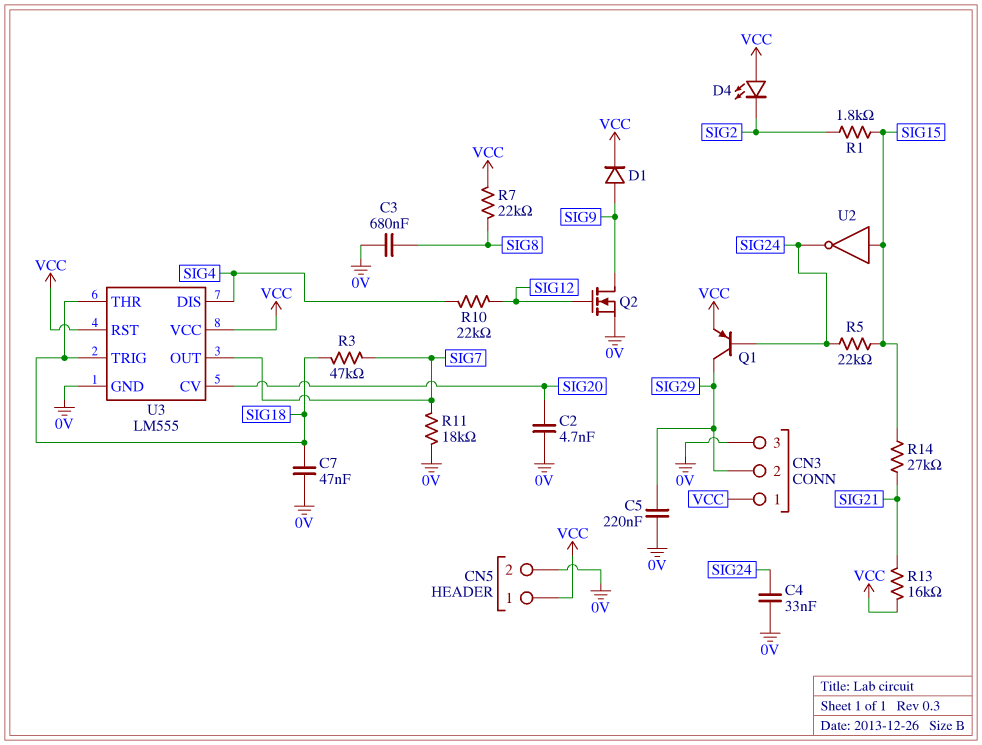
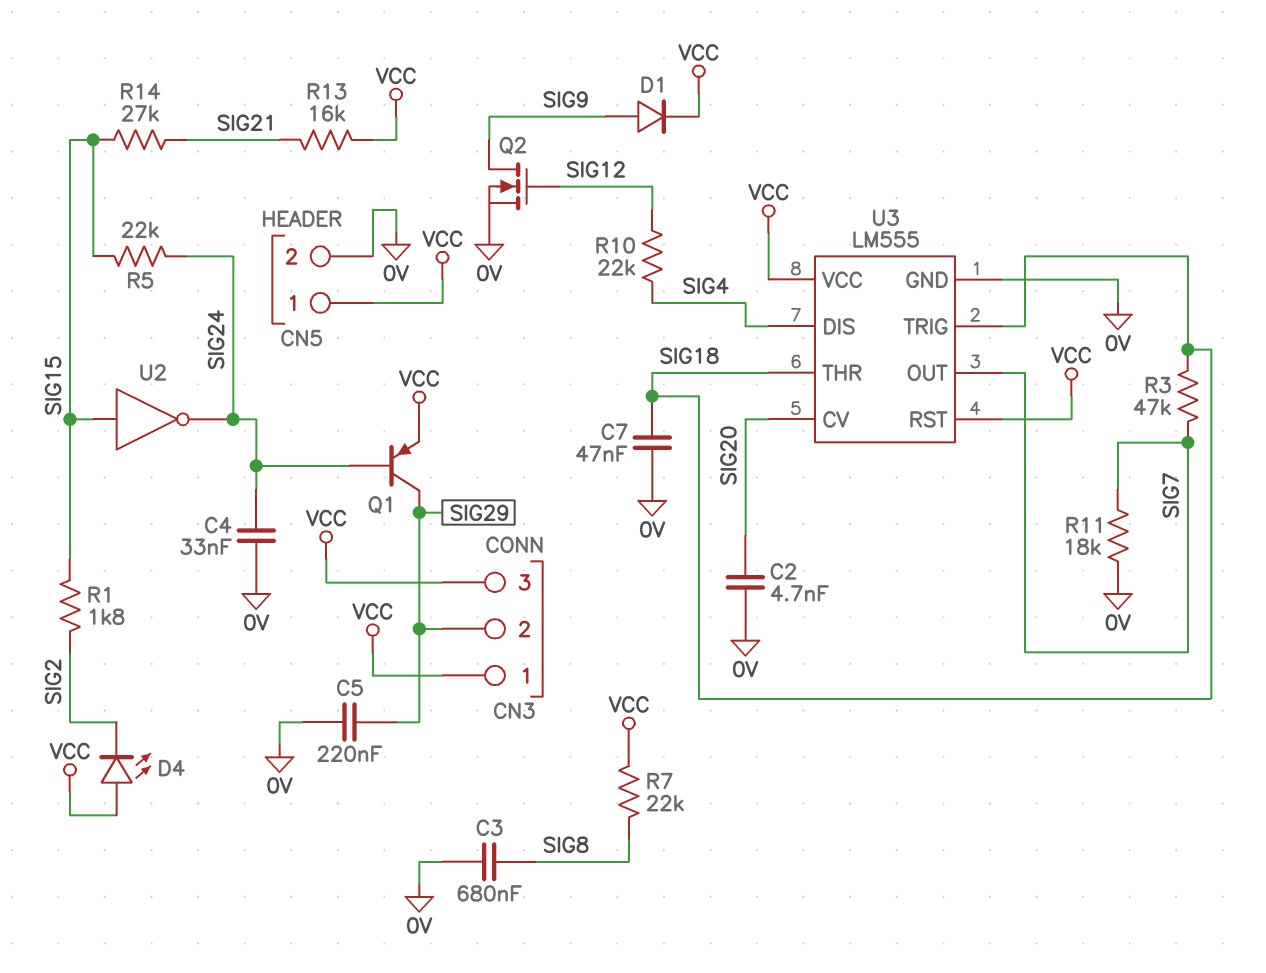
CN3 pin 3: 0V -> VCC

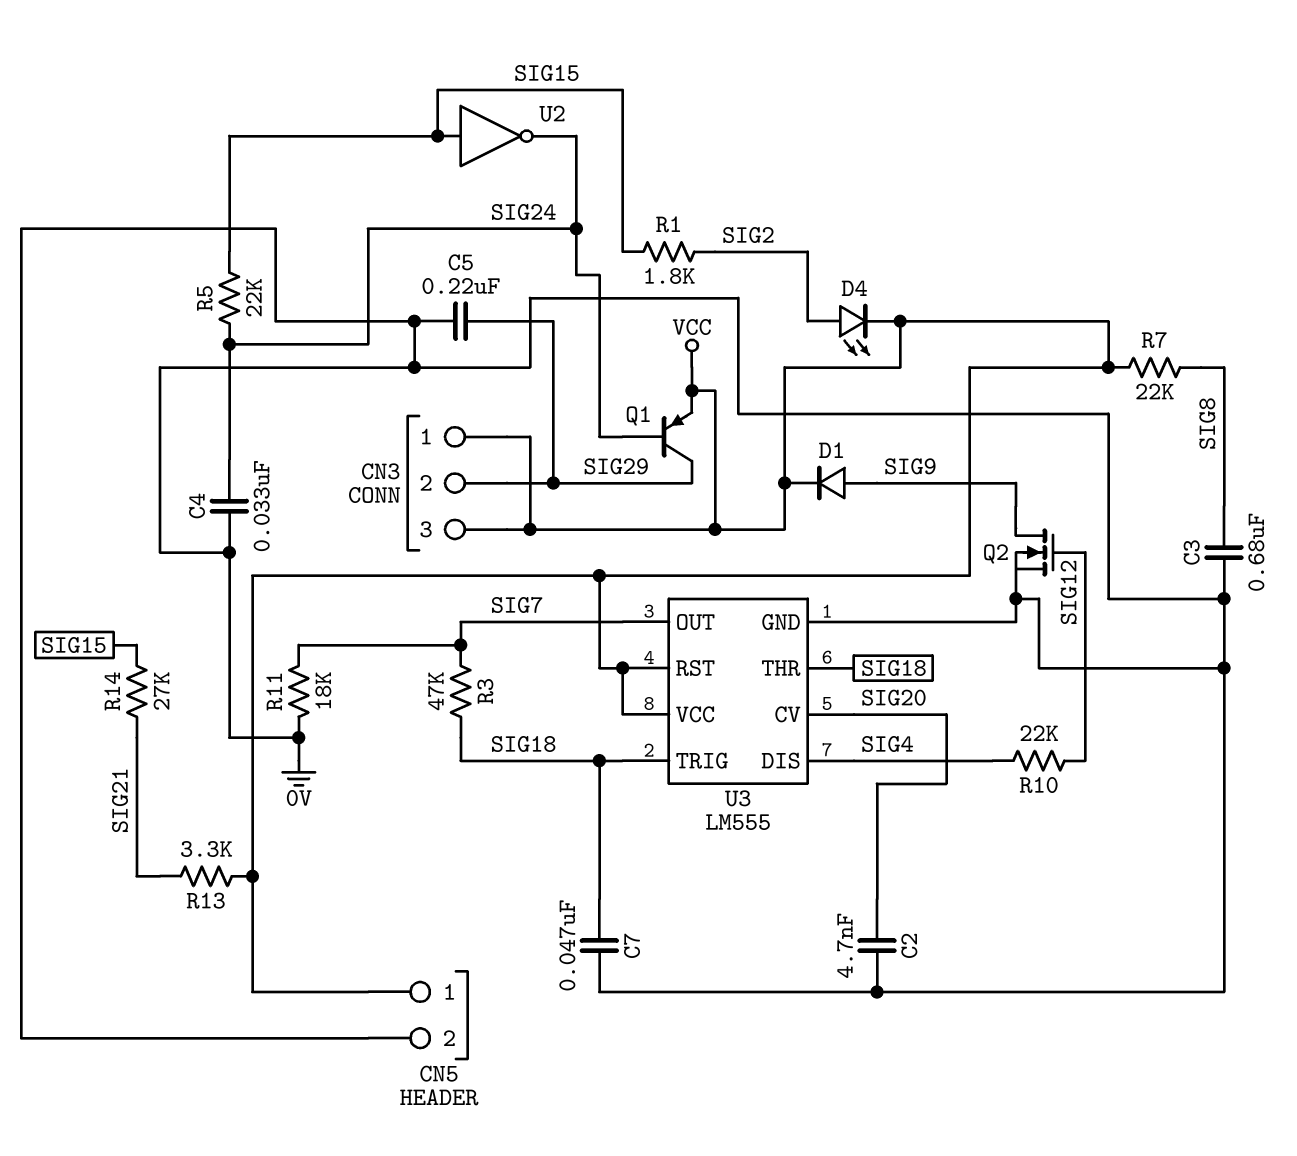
D4: LED (A VCC, K SIG2) -> LED (A SIG2, K VCC)
R13: 16k (SIG21, VCC) -> 3.3k (SIG21, VCC)

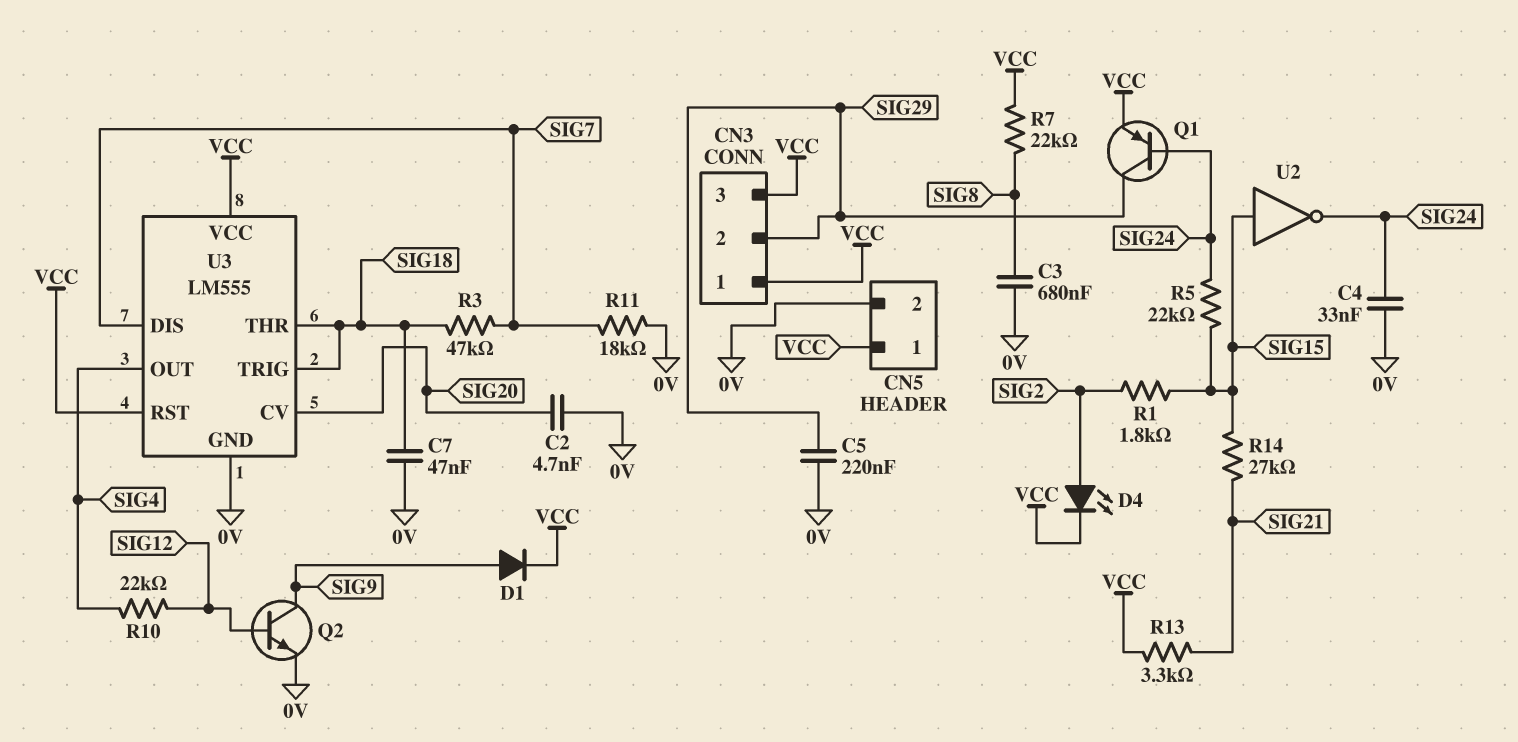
Q2: NMOS (G SIG12, D SIG9, S 0V) -> NPN (B SIG12, C SIG9, E 0V)
U3 pin DIS: SIG4 -> SIG7
U3 pin OUT: SIG7 -> SIG4

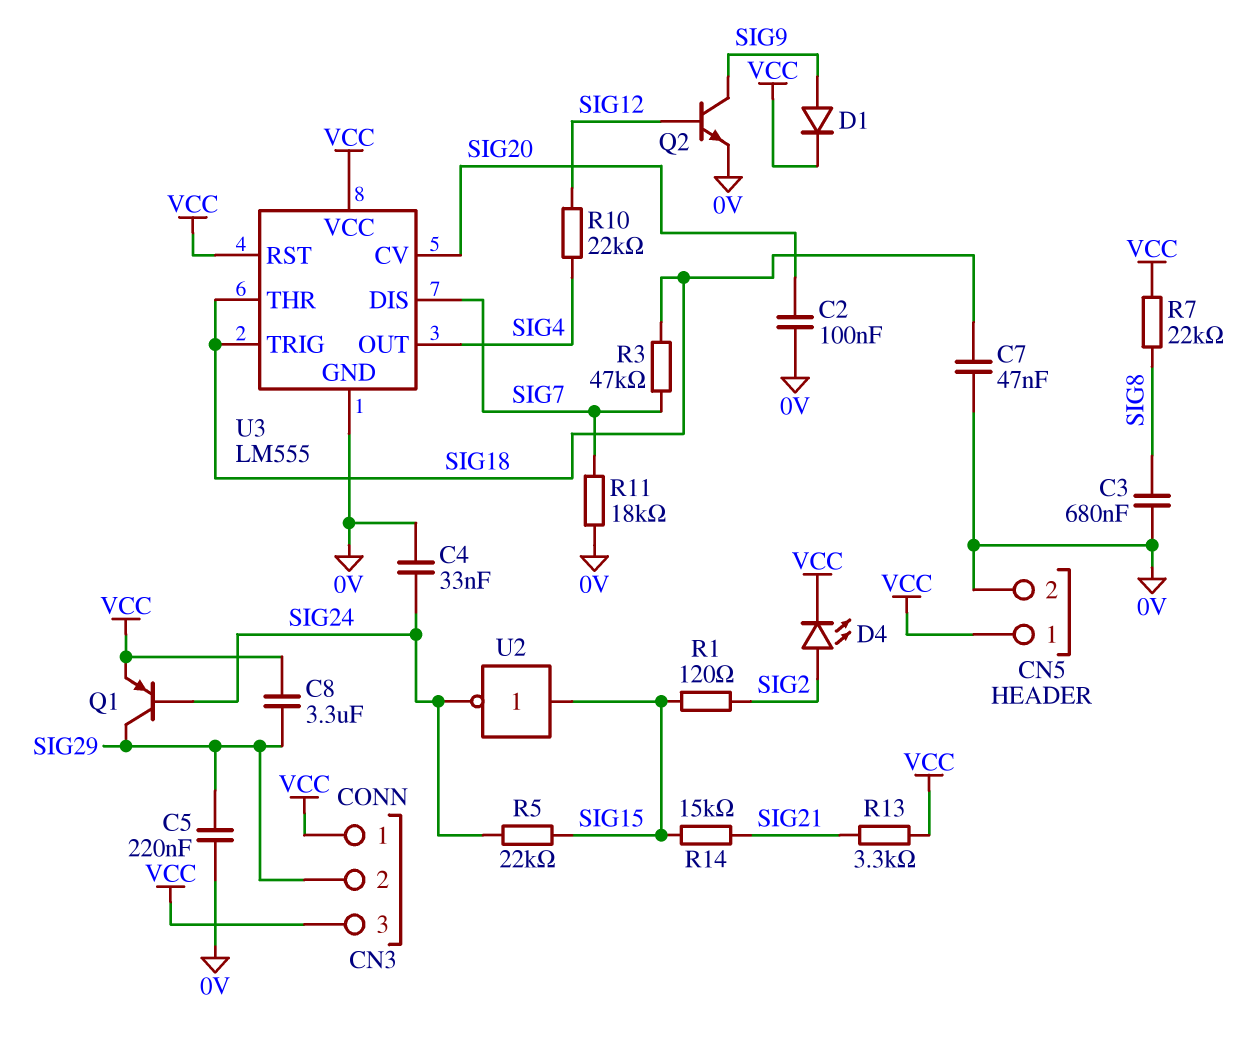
C2: 4.7nF (0V, SIG20) -> 100nF (0V, SIG20)
C8: none -> 3.3uF (SIG29, VCC)
R1: 1.8k (SIG2, SIG15) -> 120 (SIG2, SIG15)
R14: 27k (SIG15, SIG21) -> 15k (SIG15, SIG21)

